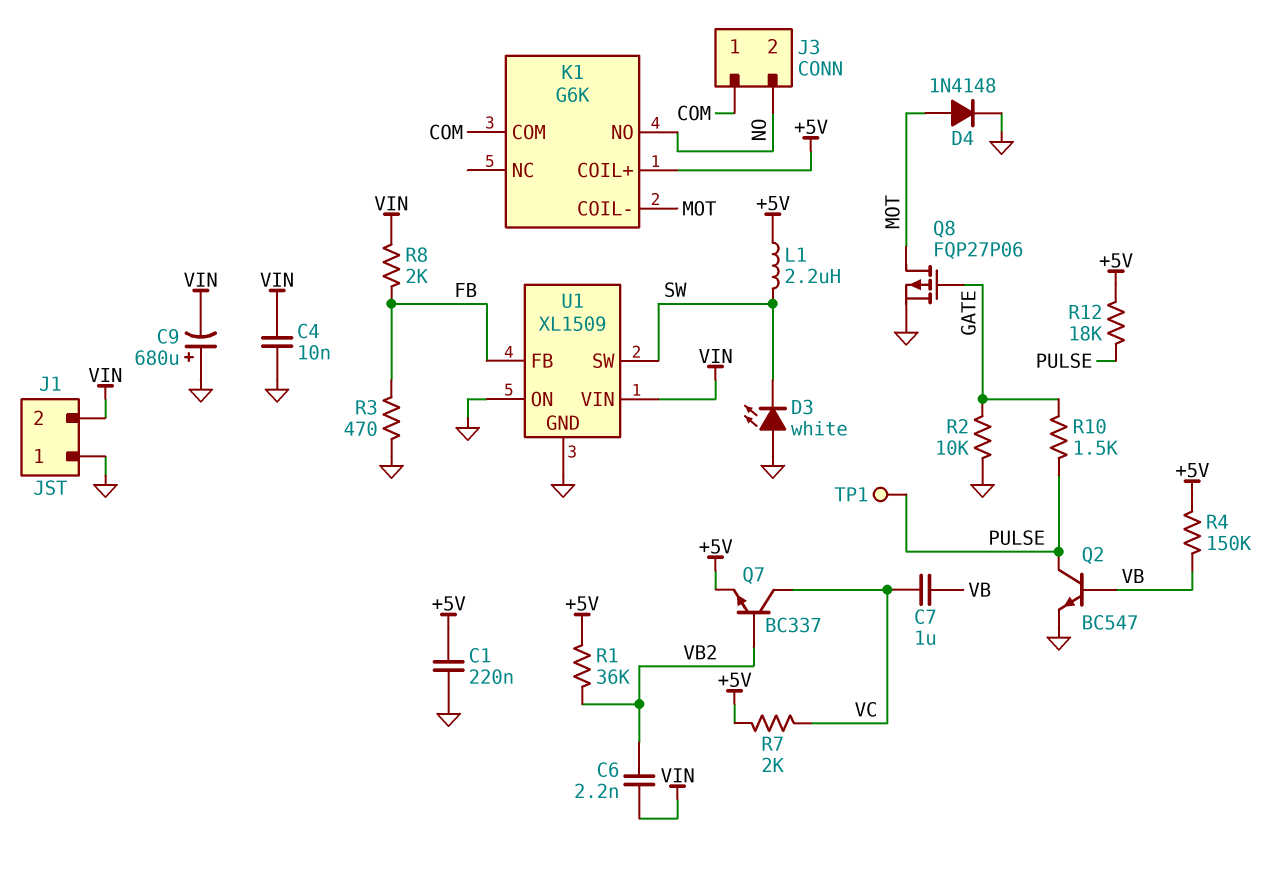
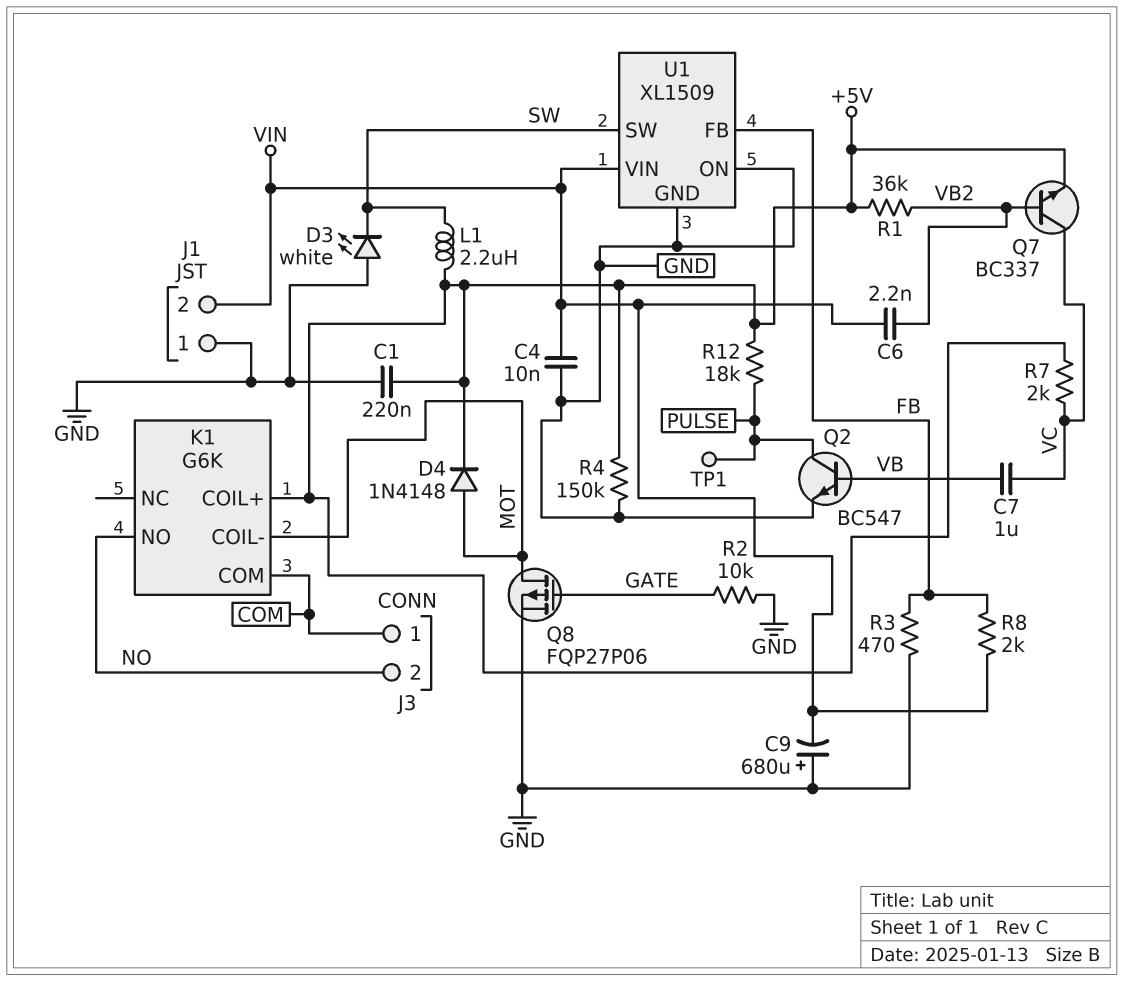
D4: diode 1N4148 (A MOT, K GND) -> diode 1N4148 (A MOT, K +5V)
R4: 150k (+5V, VB) -> 150k (+5V, GND)
R10: 1.5k (GATE, PULSE) -> none

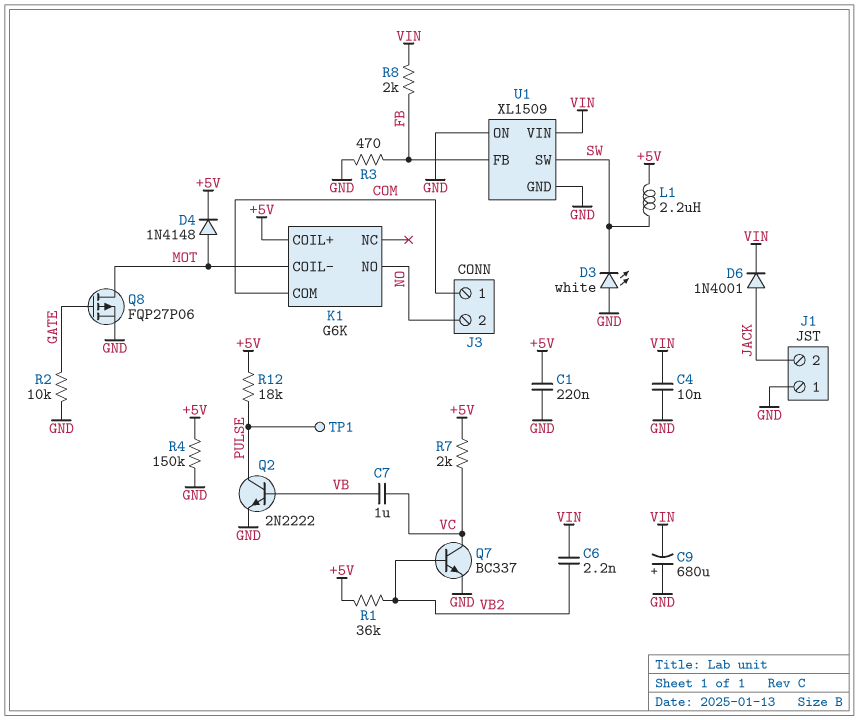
D6: none -> diode 1N4001 (A JACK, K VIN)
J1 pin 2: VIN -> JACK
Q2: NPN BC547 (B VB, C PULSE, E GND) -> NPN 2N2222 (B VB, C PULSE, E GND)
Q7: NPN BC337 (B VB2, C VC, E +5V) -> NPN BC337 (B VB2, C VC, E GND)

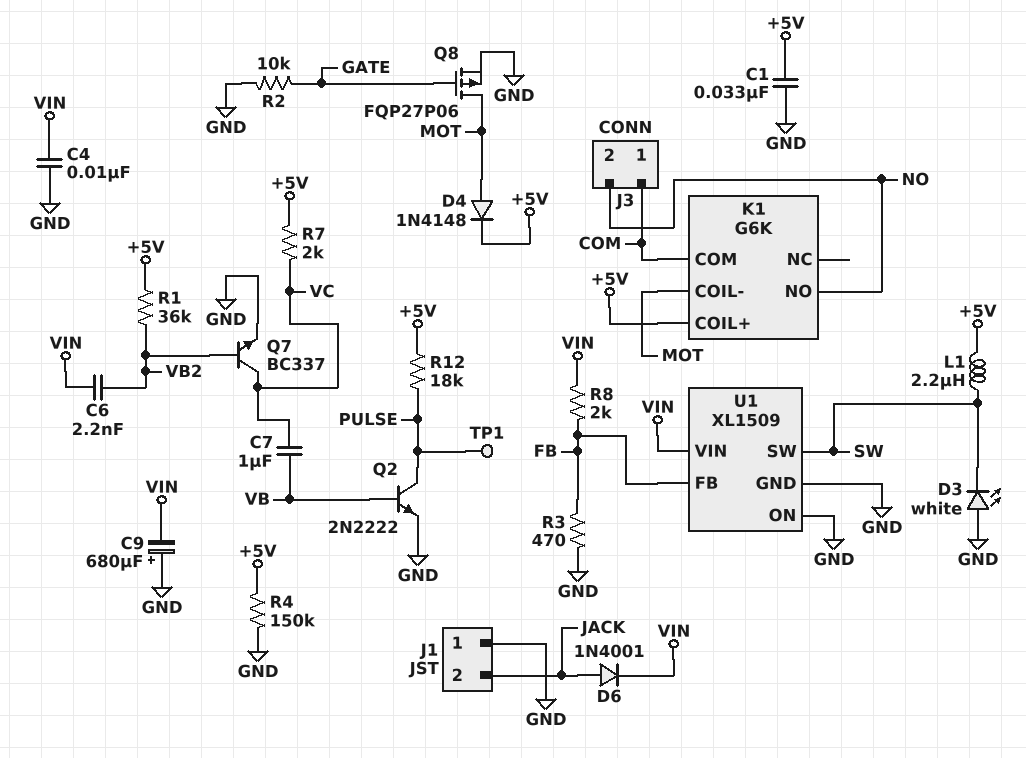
C1: 220nF (+5V, GND) -> 33nF (+5V, GND)

